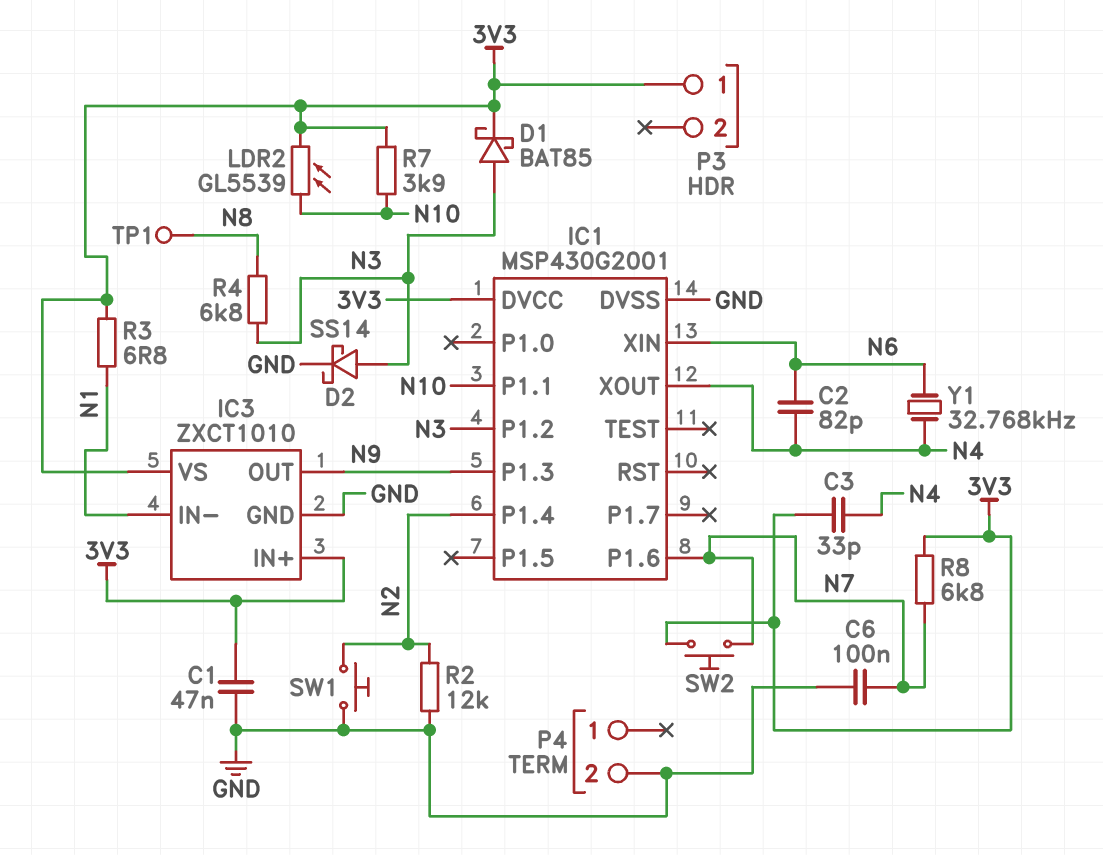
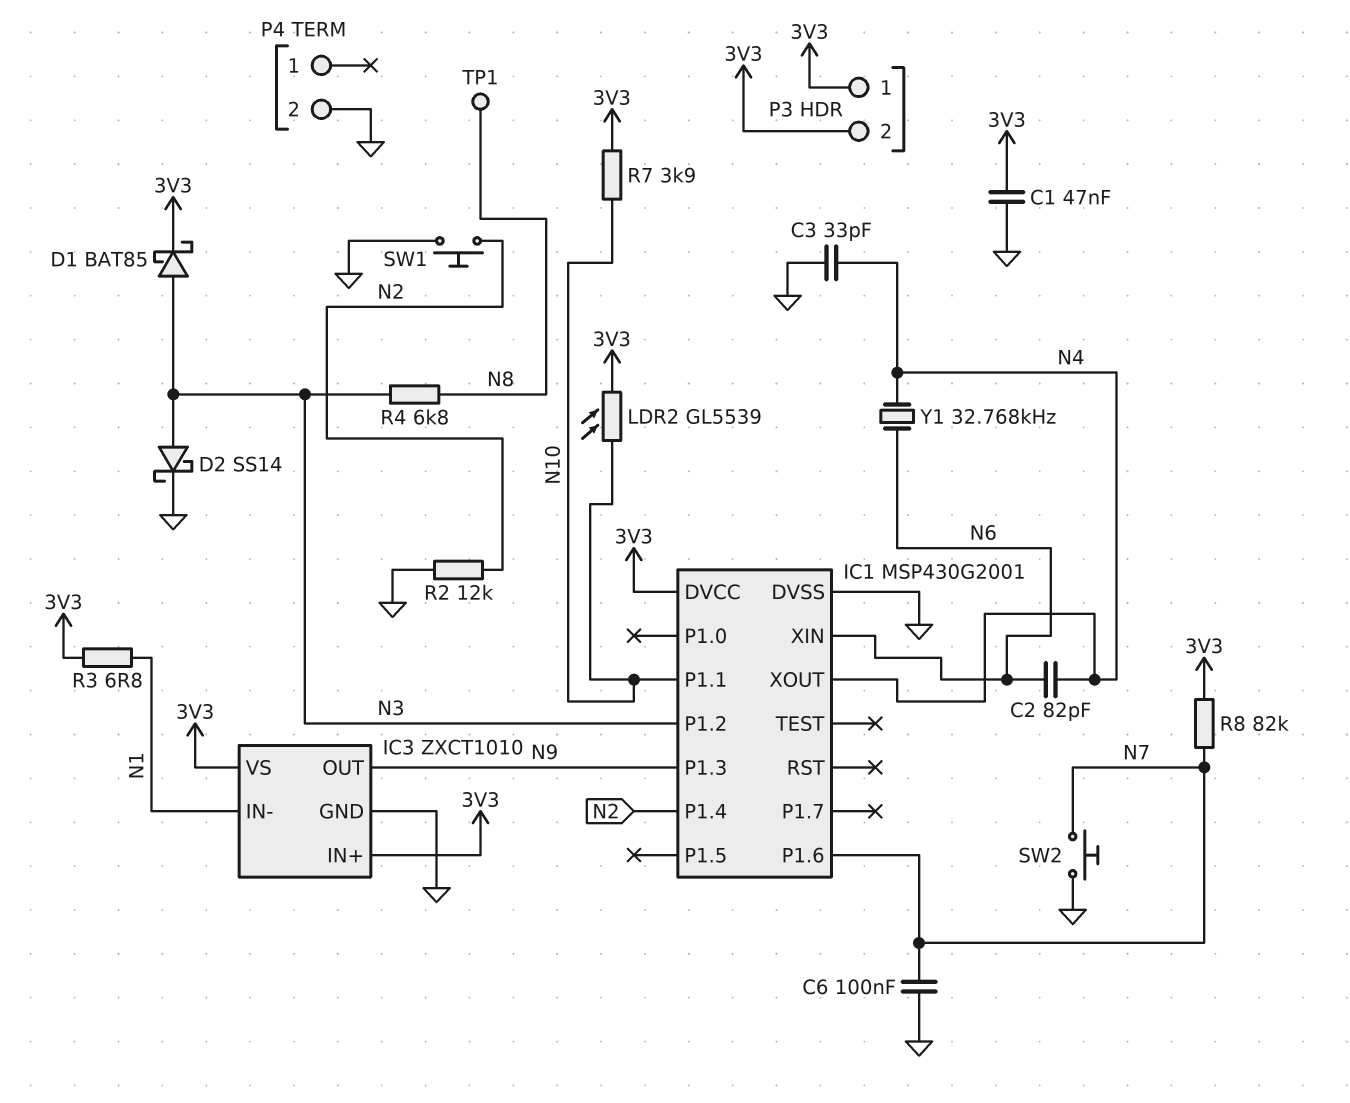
C3: 33pF (3V3, N4) -> 33pF (GND, N4)
P3 pin 2: none -> 3V3
R8: 6.8k (3V3, N7) -> 82k (3V3, N7)
SW2: button (3V3, N7) -> button (GND, N7)

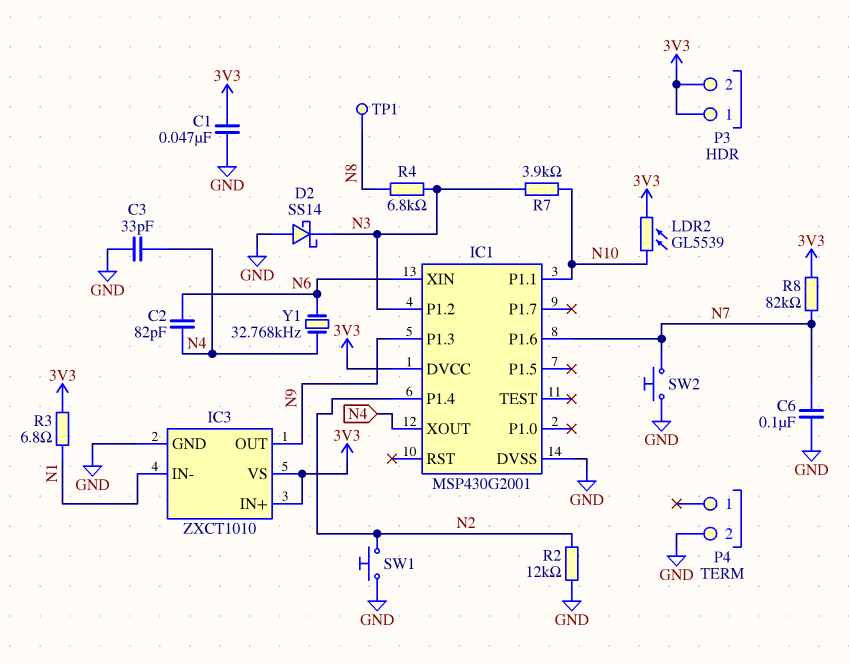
D1: schottky BAT85 (A N3, K 3V3) -> none
D2: schottky SS14 (A N3, K GND) -> schottky SS14 (A GND, K N3)
R7: 3.9k (3V3, N10) -> 3.9k (N3, N10)

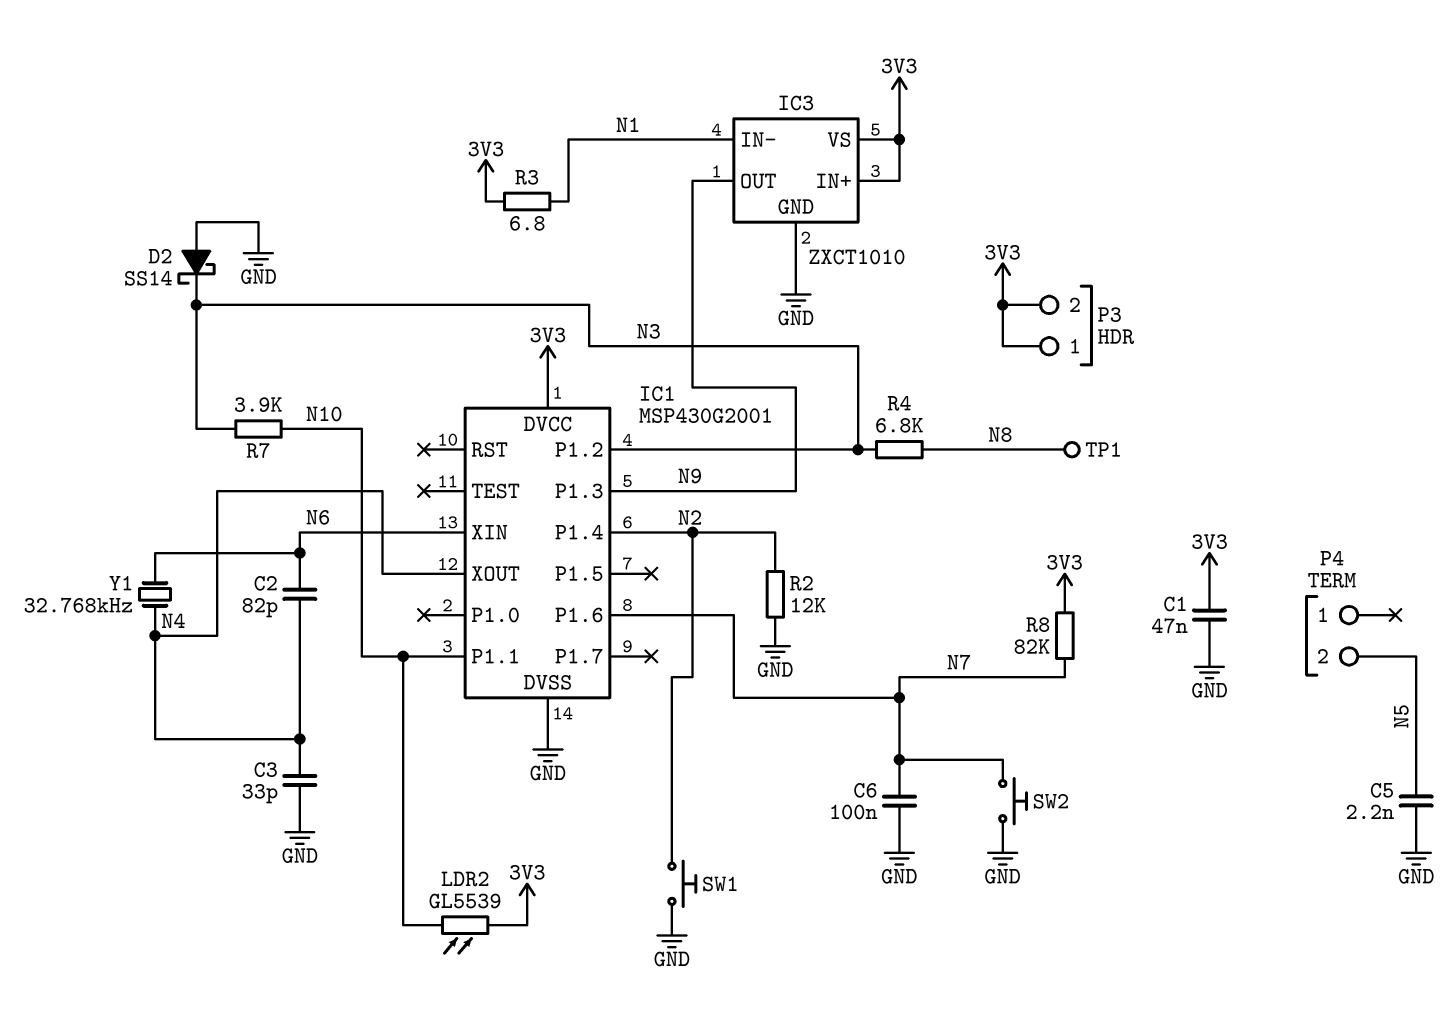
C5: none -> 2.2nF (GND, N5)
P4 pin 2: GND -> N5

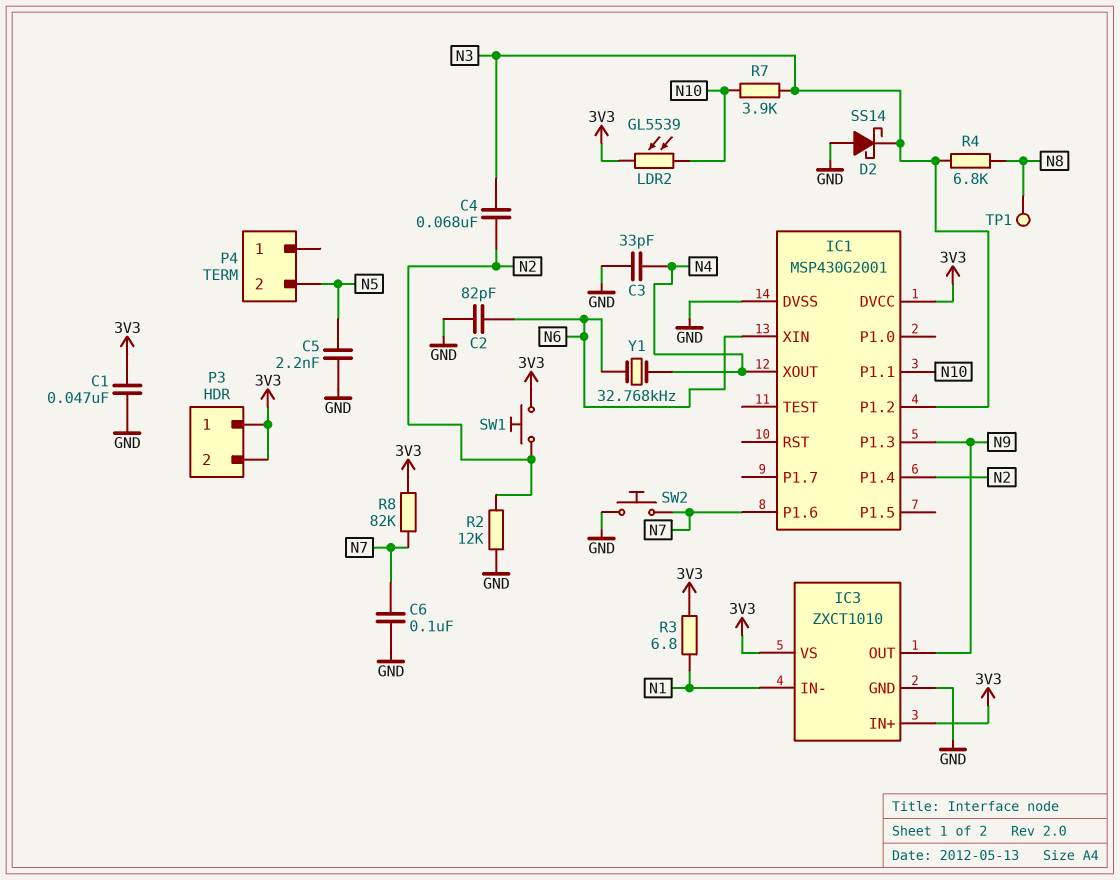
C2: 82pF (N4, N6) -> 82pF (GND, N6)
C4: none -> 68nF (N2, N3)
SW1: button (GND, N2) -> button (3V3, N2)

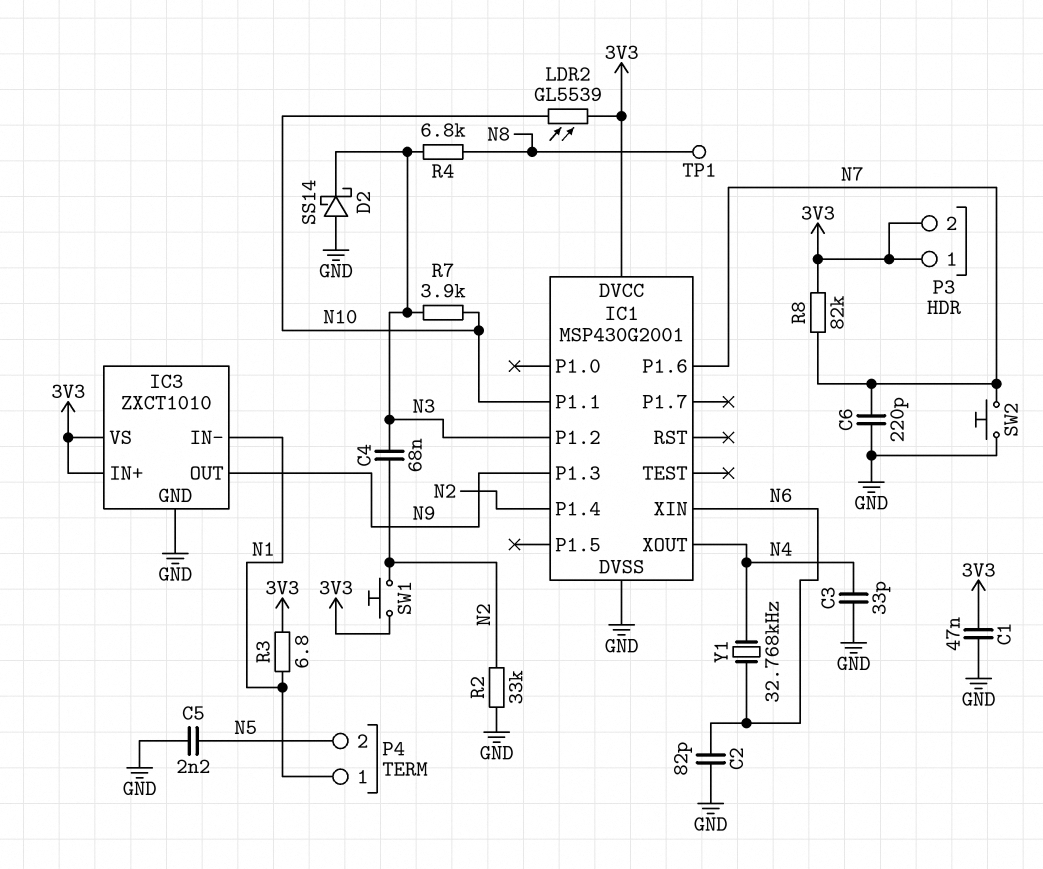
C6: 100nF (GND, N7) -> 220pF (GND, N7)
P4 pin 1: none -> N1
R2: 12k (GND, N2) -> 33k (GND, N2)

